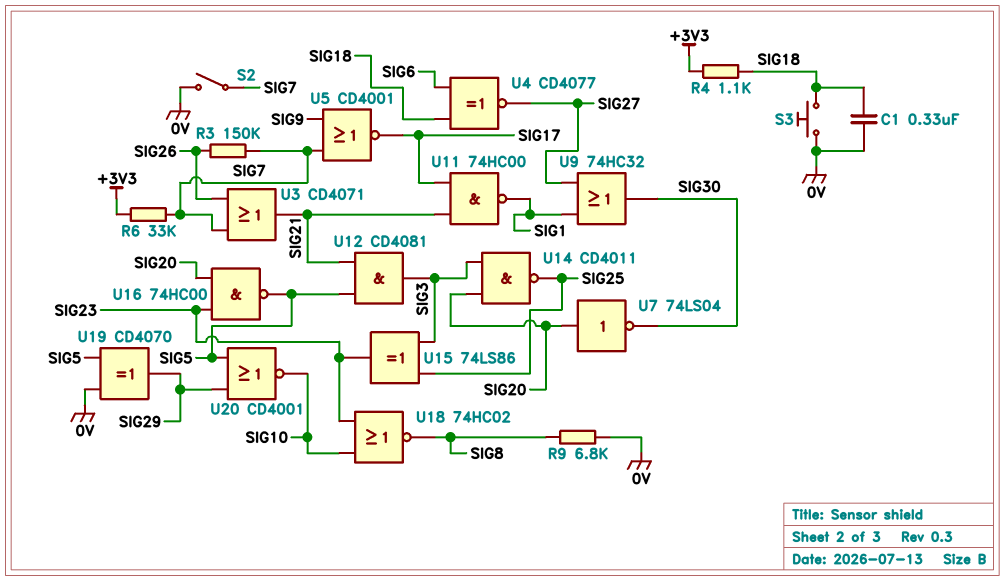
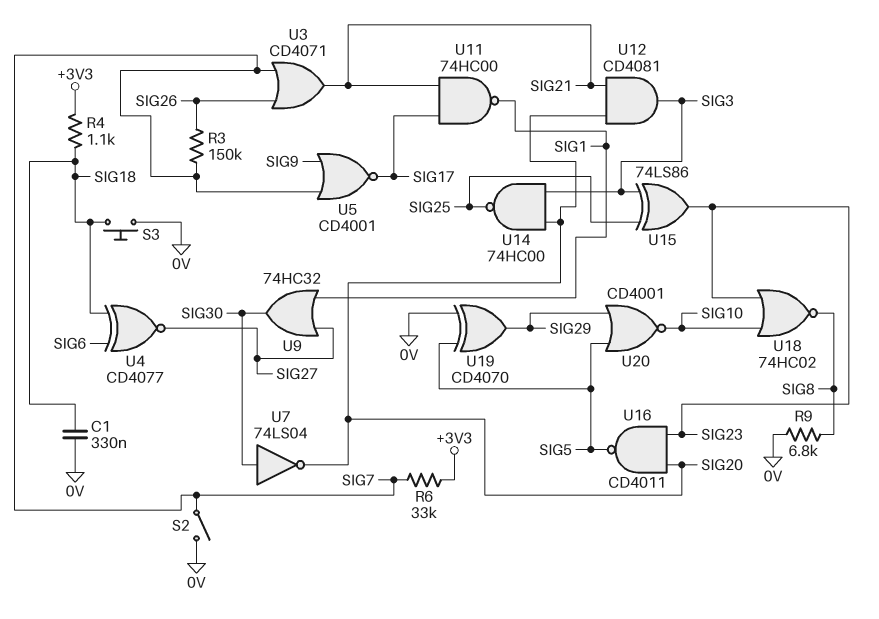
U7: NOT 74LS04 (in SIG20, out SIG30) -> NOT 74LS04 (in SIG30, out SIG20)
U12: AND CD4081 (in SIG5, in SIG21, out SIG3) -> AND CD4081 (in SIG20, in SIG21, out SIG3)
U14: NAND CD4011 (in SIG3, in SIG20, out SIG25) -> NAND 74HC00 (in SIG3, in SIG20, out SIG25)
U16: NAND 74HC00 (in SIG20, in SIG23, out SIG5) -> NAND CD4011 (in SIG20, in SIG23, out SIG5)

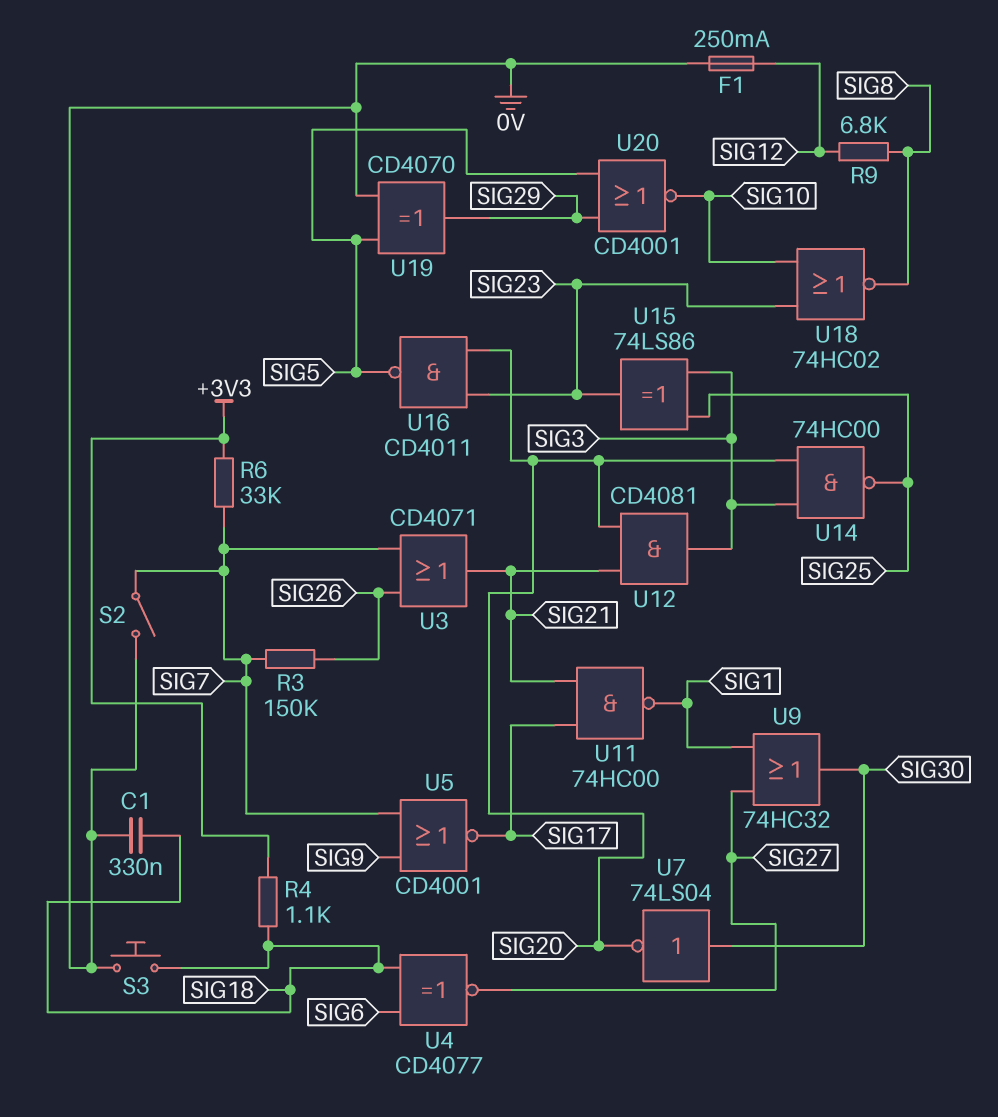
F1: none -> 250mA (0V, SIG12)
R9: 6.8k (0V, SIG8) -> 6.8k (SIG8, SIG12)

